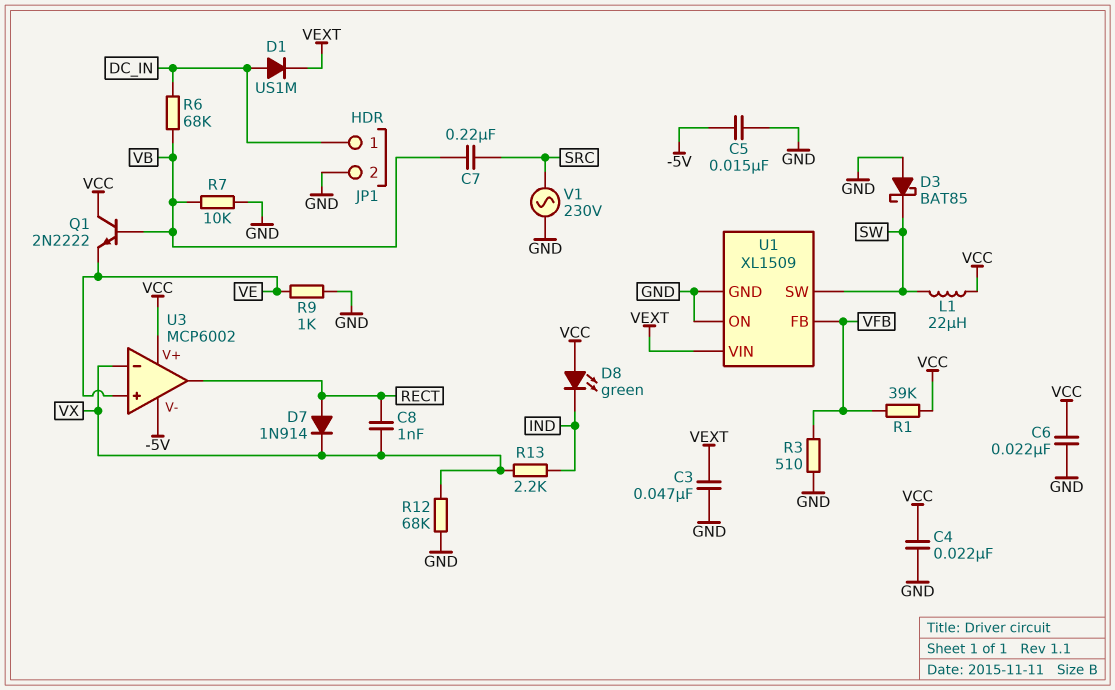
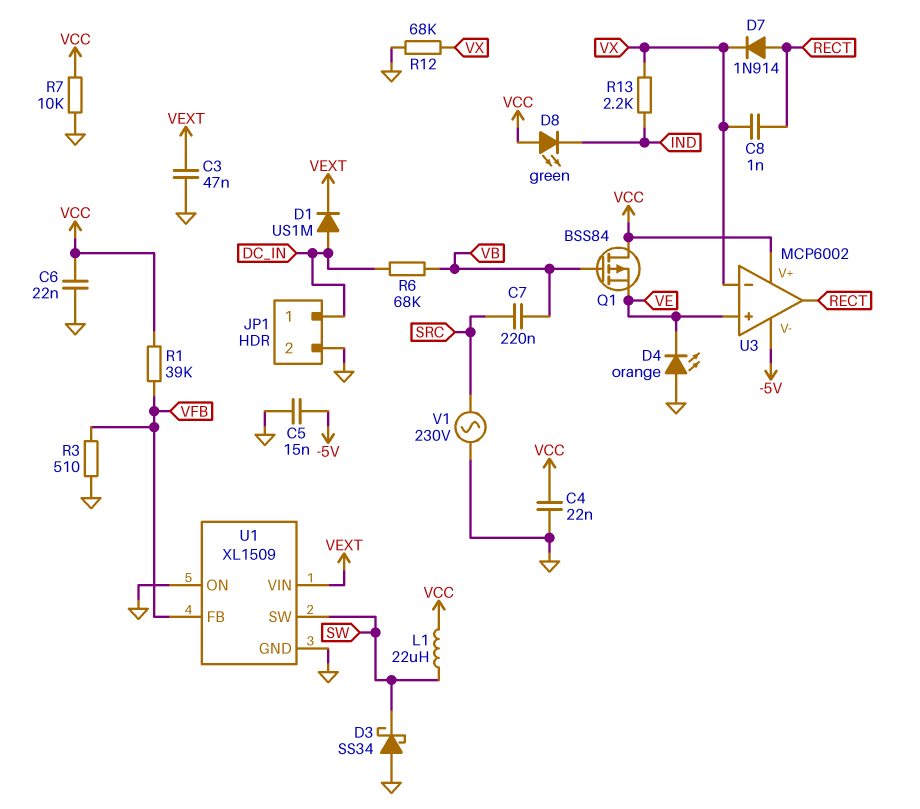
D3: schottky BAT85 (A GND, K SW) -> schottky SS34 (A GND, K SW)
D4: none -> LED orange (A GND, K VE)
Q1: NPN 2N2222 (B VB, C VCC, E VE) -> PMOS BSS84 (G VB, D VCC, S VE)
R7: 10k (GND, VB) -> 10k (GND, VCC)
R9: 1k (GND, VE) -> none

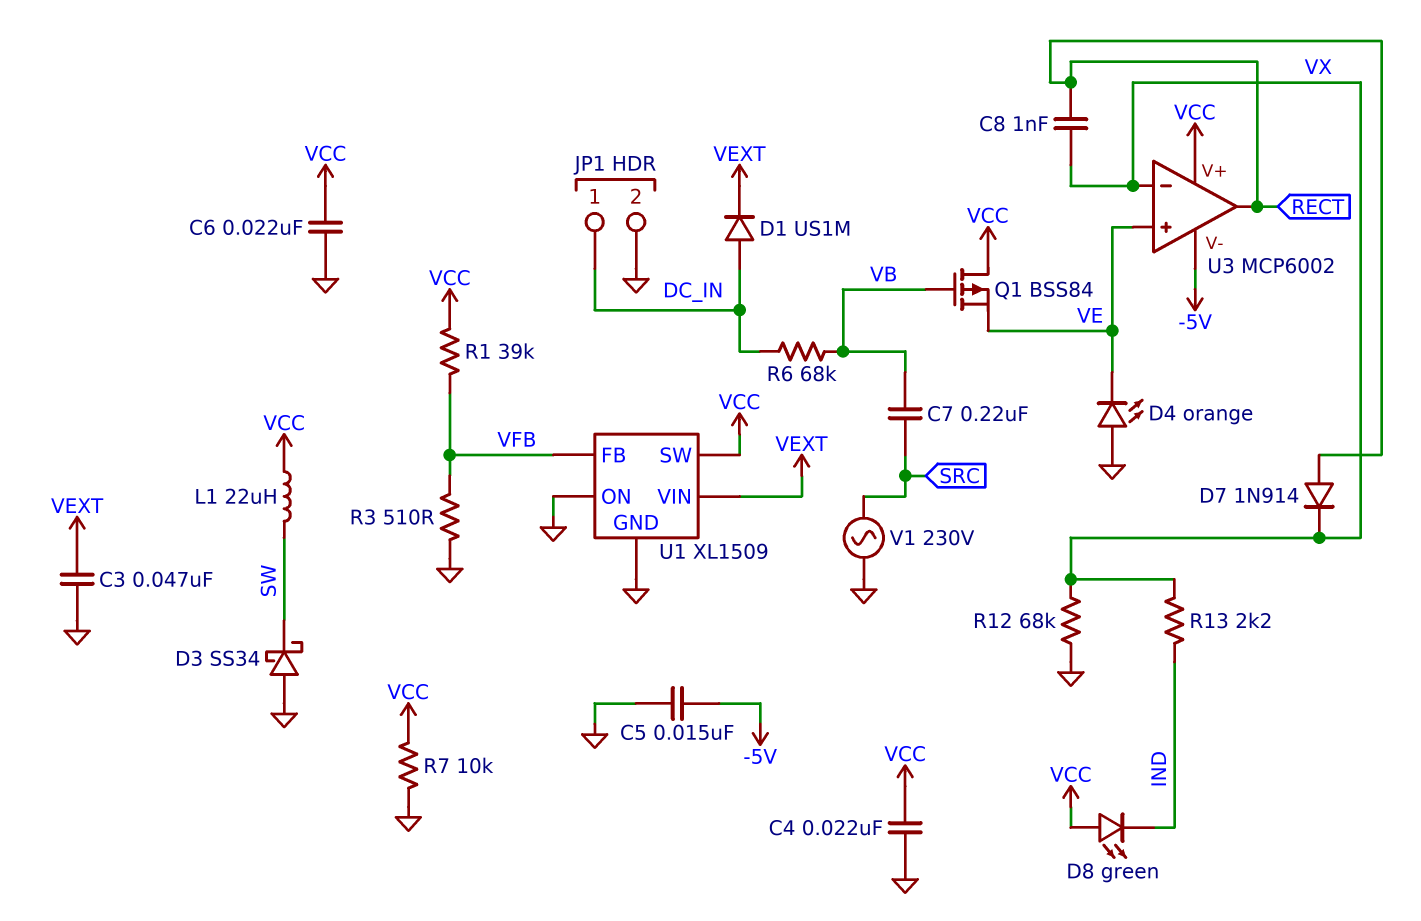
U1 pin SW: SW -> VCC

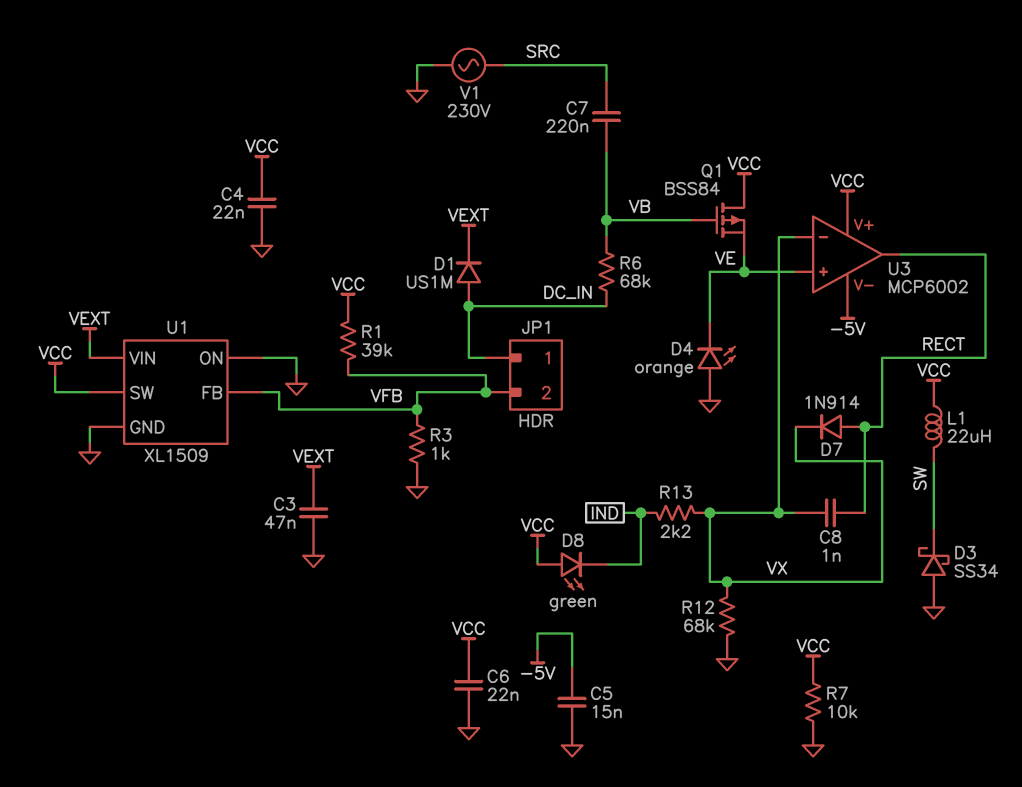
JP1 pin 2: GND -> VFB
R3: 510 (GND, VFB) -> 1k (GND, VFB)

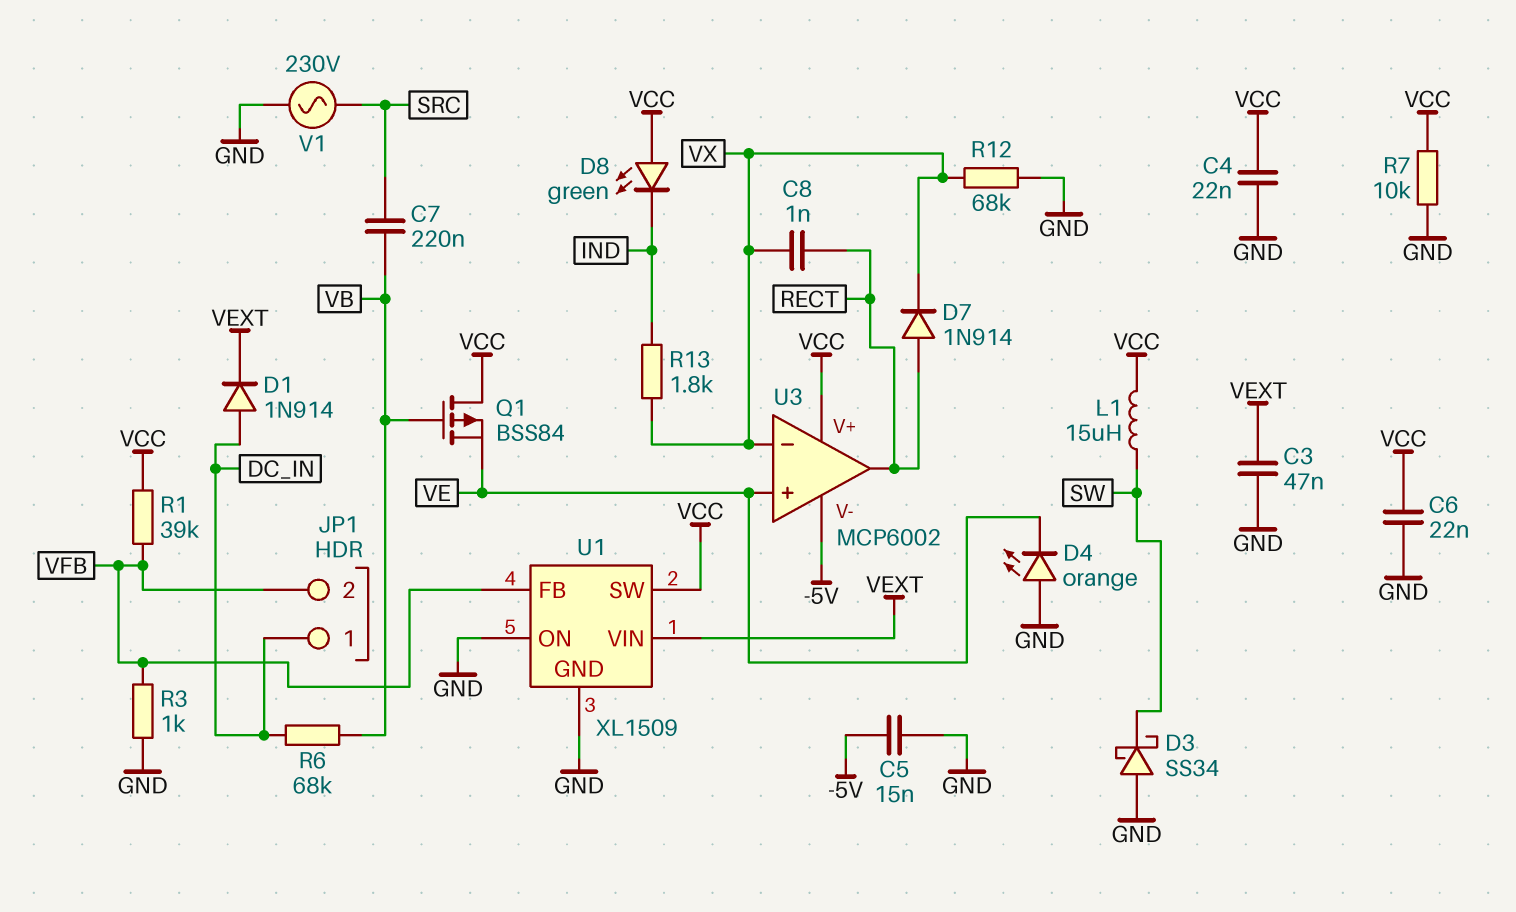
D1: diode US1M (A DC_IN, K VEXT) -> diode 1N914 (A DC_IN, K VEXT)
L1: 22uH (SW, VCC) -> 15uH (SW, VCC)
R13: 2.2k (IND, VX) -> 1.8k (IND, VX)

